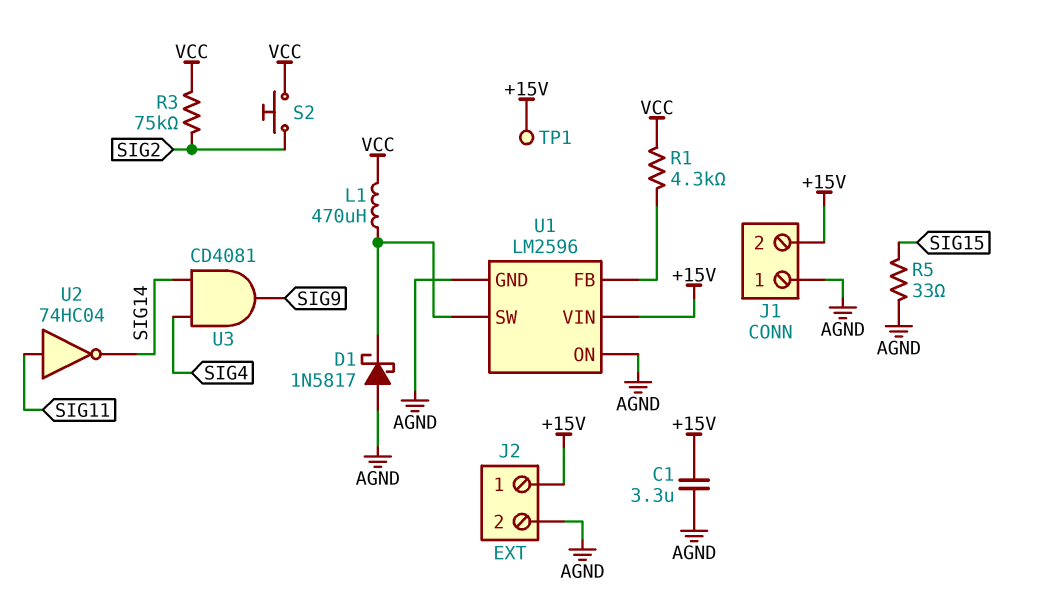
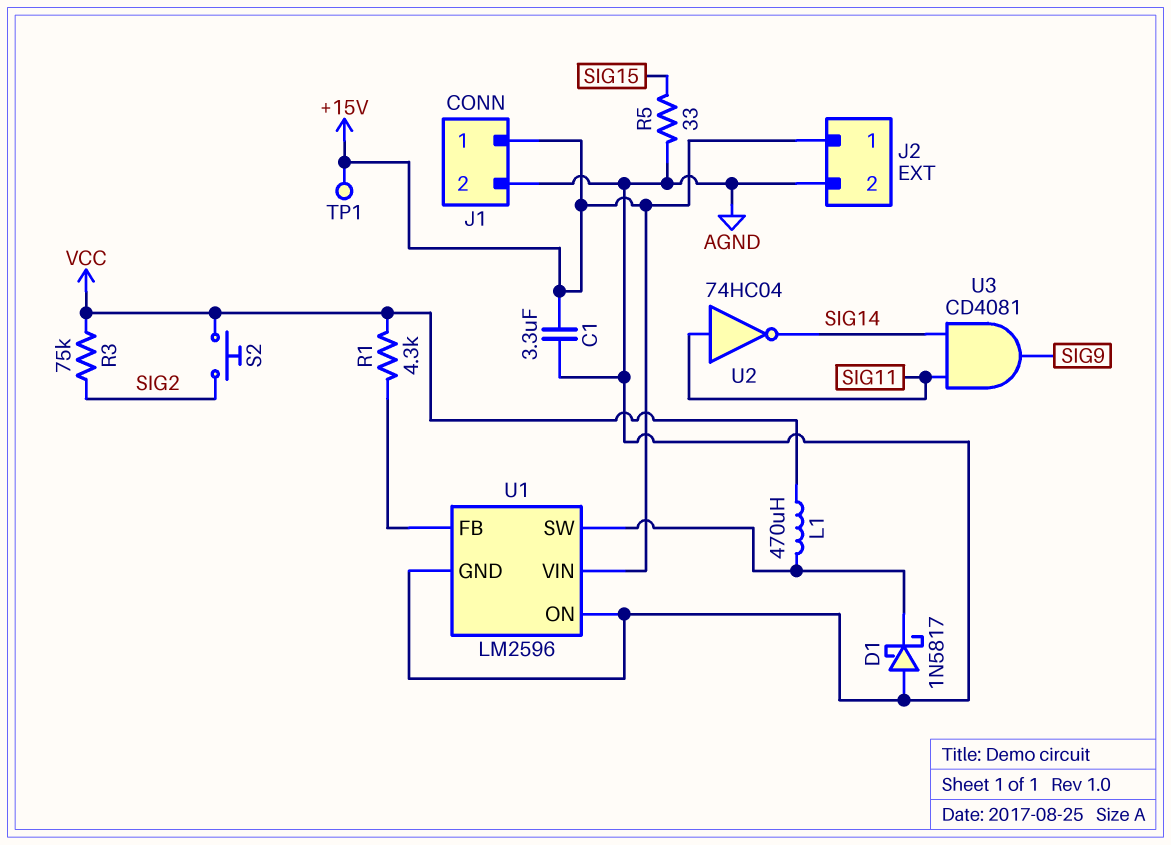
J1 pin 1: AGND -> +15V
J1 pin 2: +15V -> AGND
U3: AND CD4081 (in SIG4, in SIG14, out SIG9) -> AND CD4081 (in SIG11, in SIG14, out SIG9)

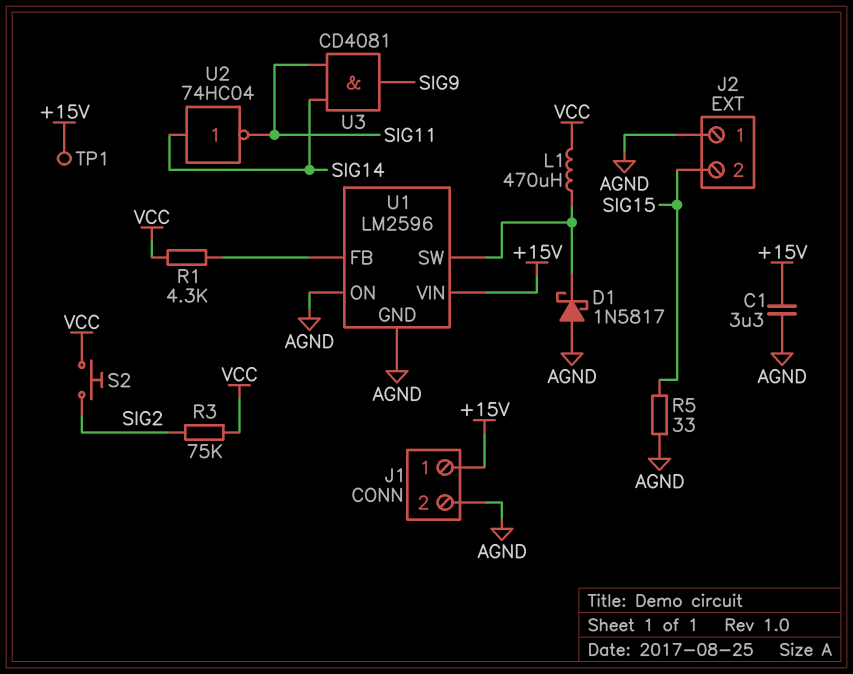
J2 pin 1: +15V -> AGND
J2 pin 2: AGND -> SIG15
U2: NOT 74HC04 (in SIG11, out SIG14) -> NOT 74HC04 (in SIG14, out SIG11)

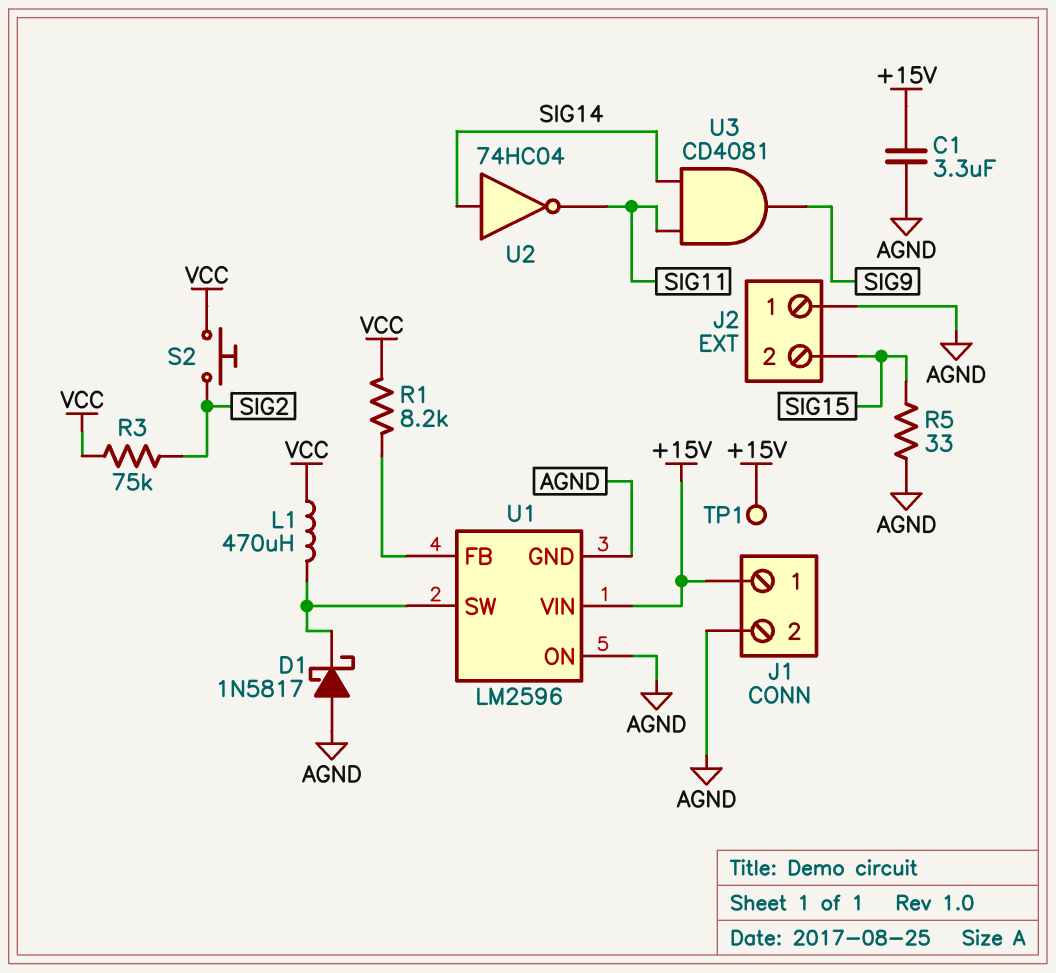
R1: 4.3k (U1/FB, VCC) -> 8.2k (U1/FB, VCC)

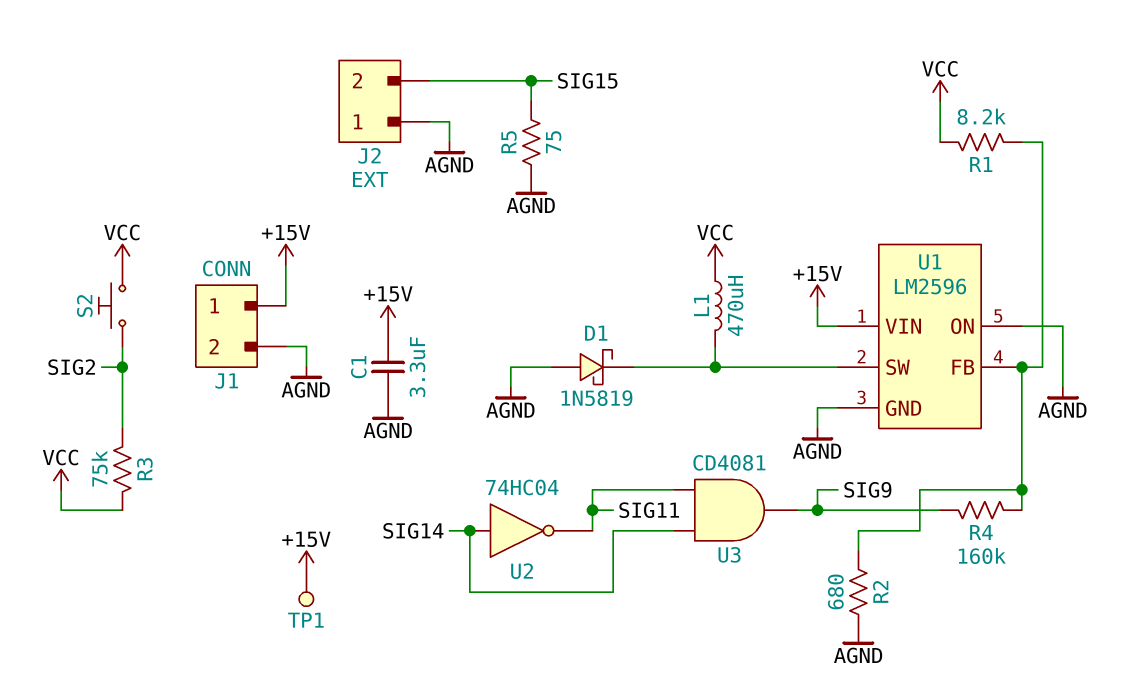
D1: schottky 1N5817 (A AGND, K U1/SW) -> schottky 1N5819 (A AGND, K U1/SW)
R2: none -> 680 (AGND, U1/FB)
R4: none -> 160k (SIG9, U1/FB)
R5: 33 (AGND, SIG15) -> 75 (AGND, SIG15)

